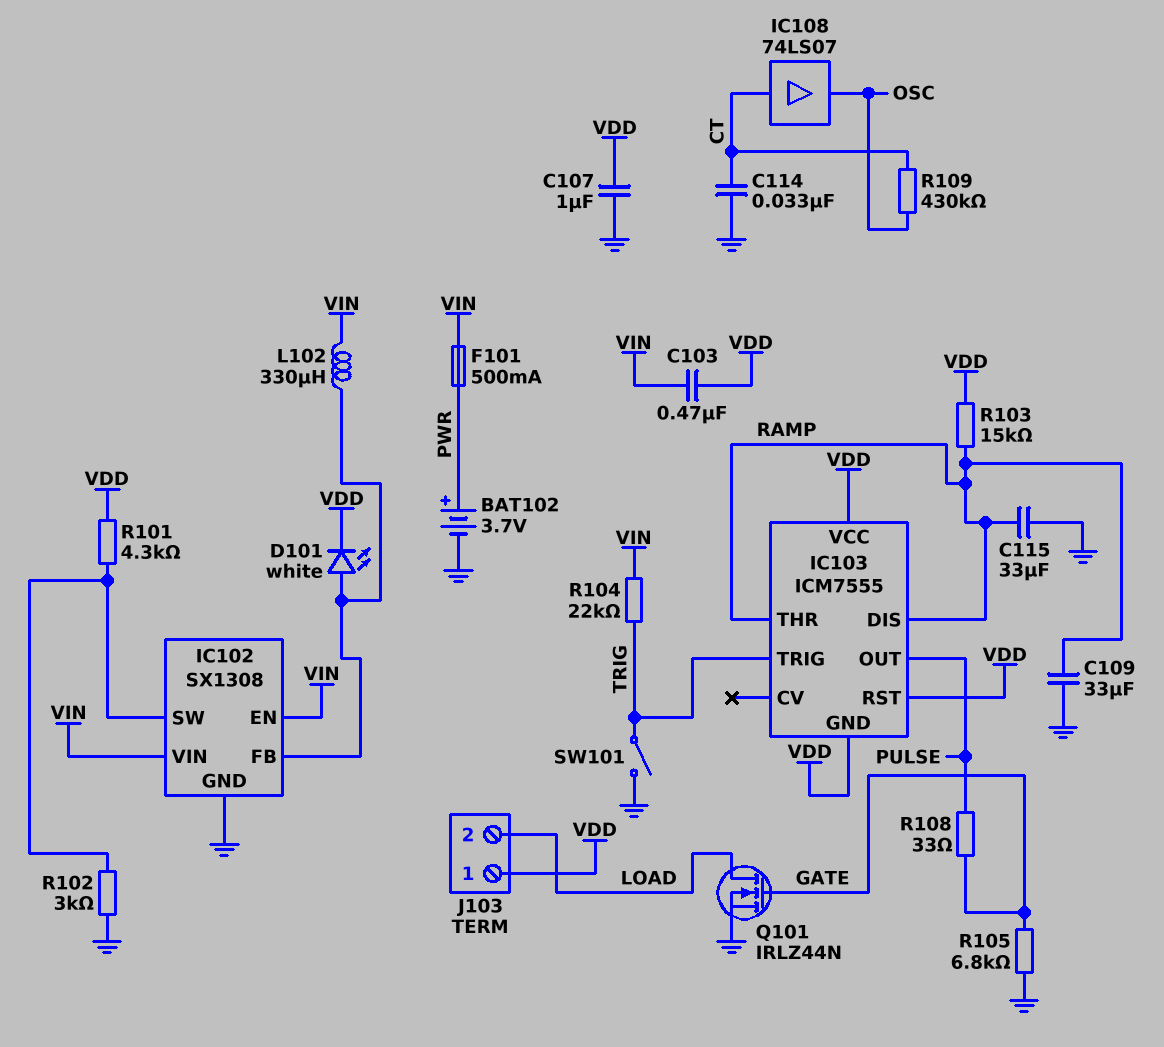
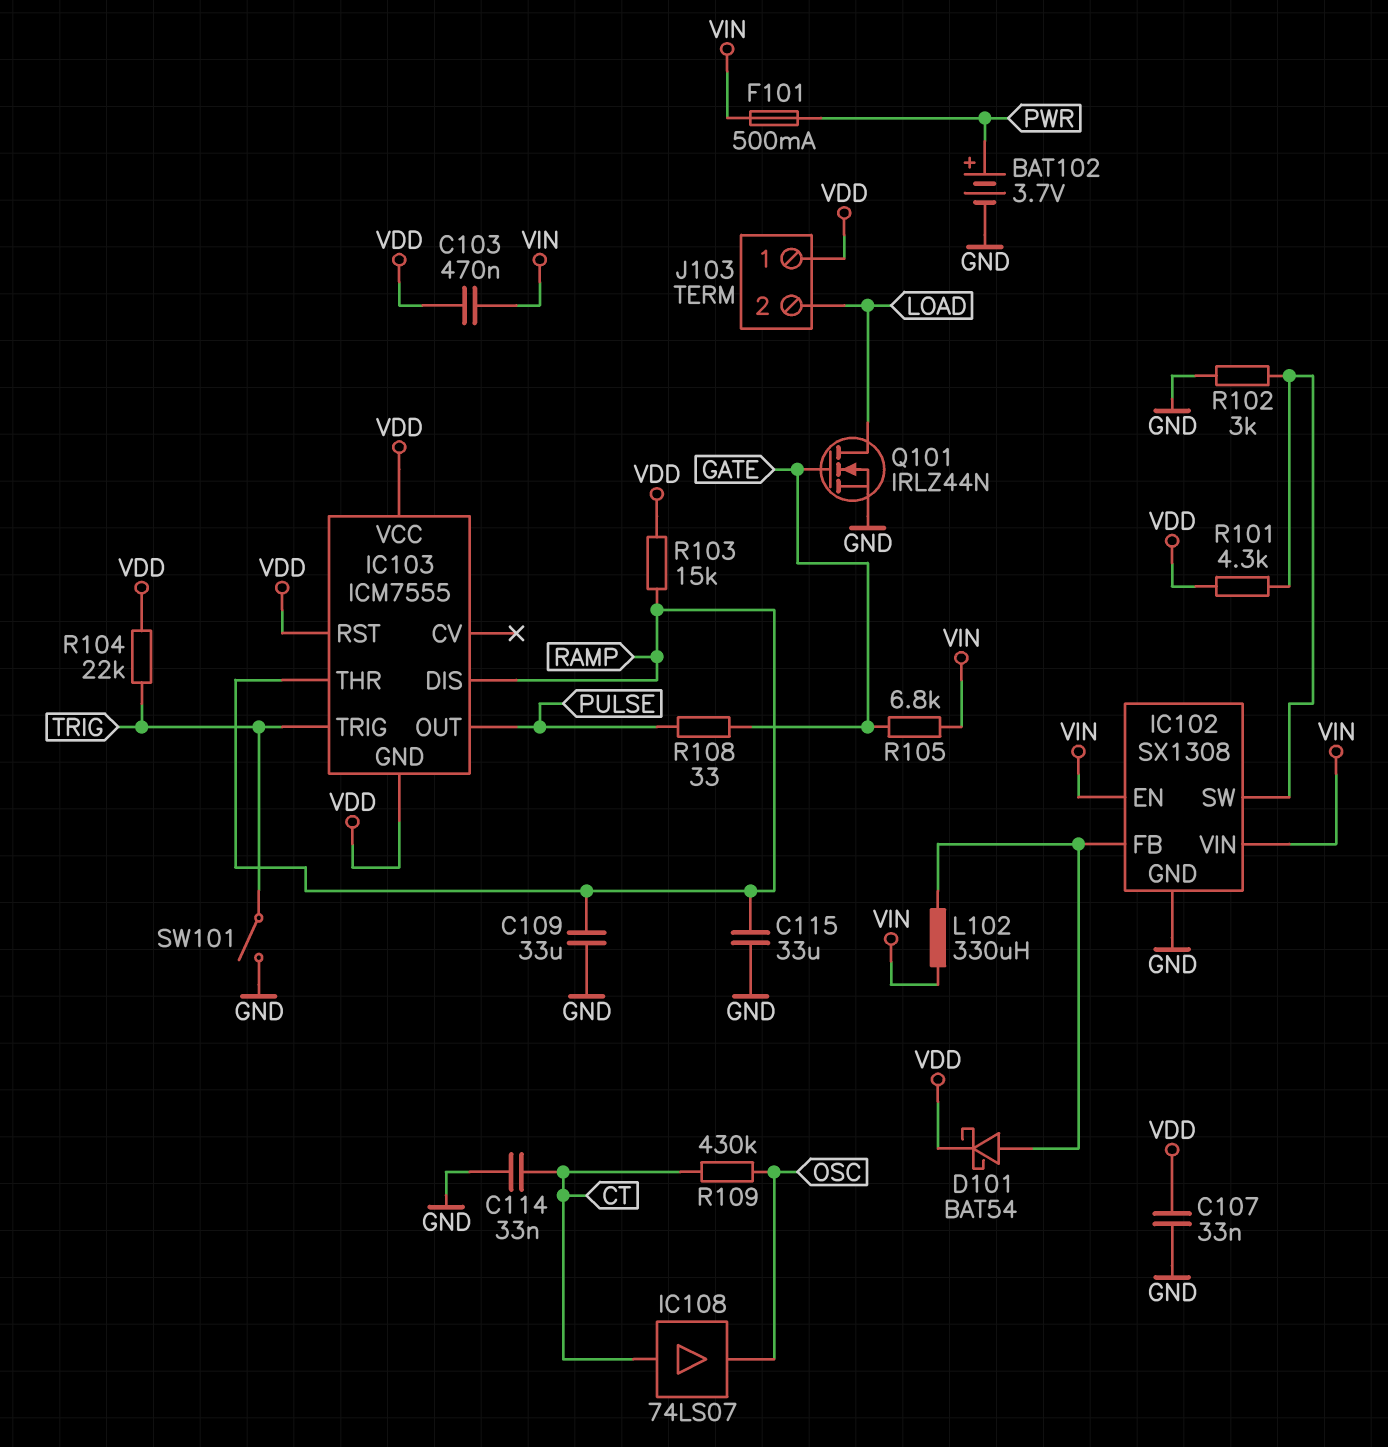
C107: 1uF (GND, VDD) -> 33nF (GND, VDD)
D101: LED white (A IC102/FB, K VDD) -> schottky BAT54 (A IC102/FB, K VDD)
R104: 22k (TRIG, VIN) -> 22k (TRIG, VDD)
R105: 6.8k (GATE, GND) -> 6.8k (GATE, VIN)

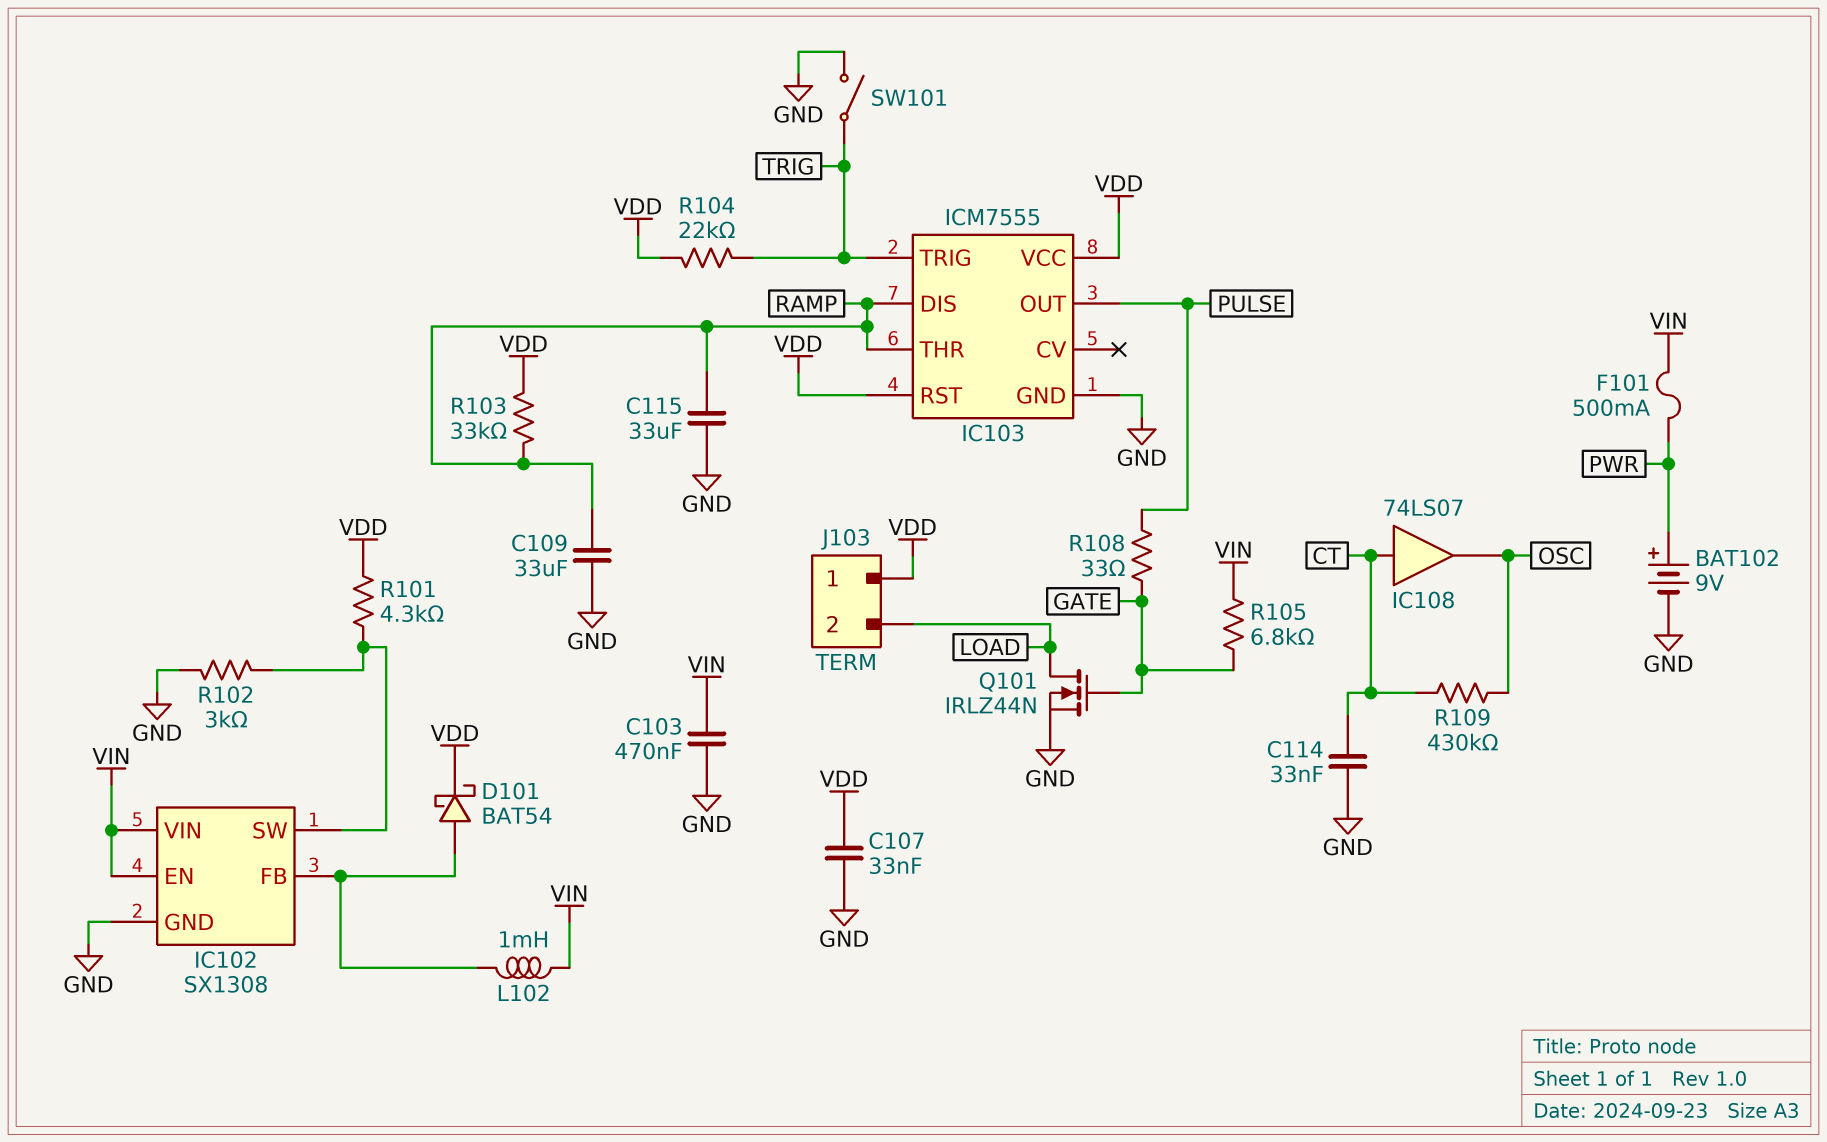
BAT102: 3.7V (plus PWR, minus GND) -> 9V (plus PWR, minus GND)
C103: 470nF (VDD, VIN) -> 470nF (GND, VIN)
IC103 pin GND: VDD -> GND
L102: 330uH (IC102/FB, VIN) -> 1mH (IC102/FB, VIN)
R103: 15k (RAMP, VDD) -> 33k (RAMP, VDD)

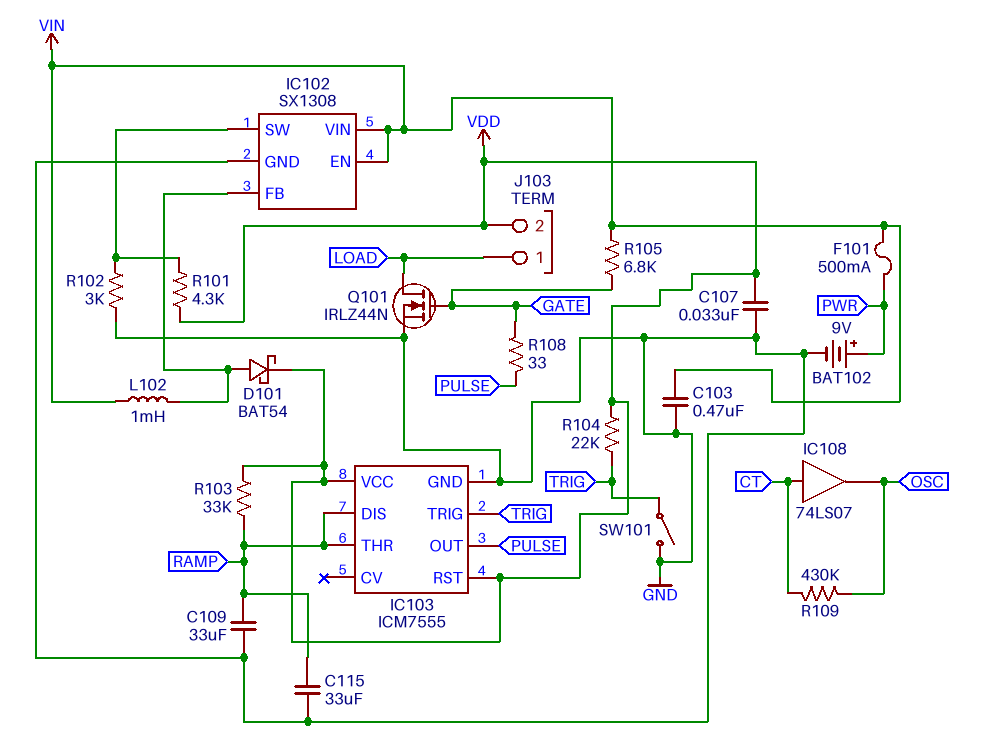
C114: 33nF (CT, GND) -> none
J103 pin 1: VDD -> LOAD
J103 pin 2: LOAD -> VDD

